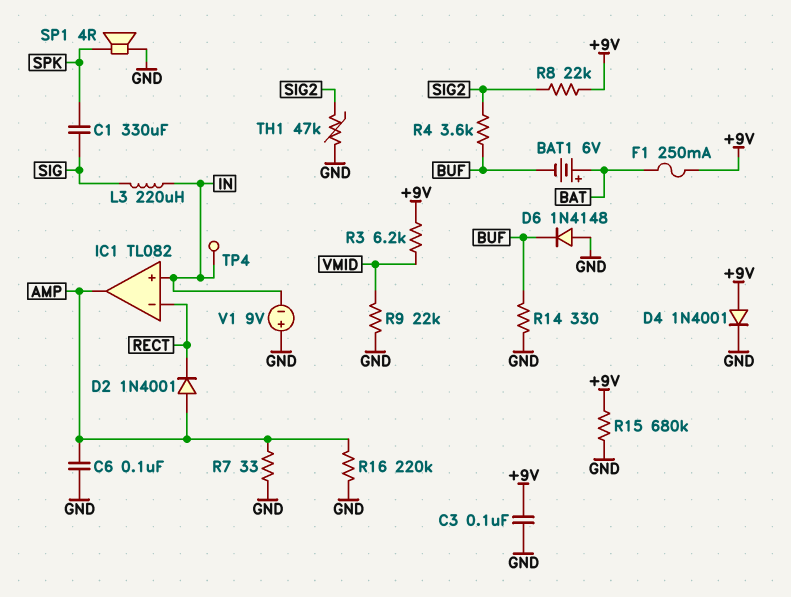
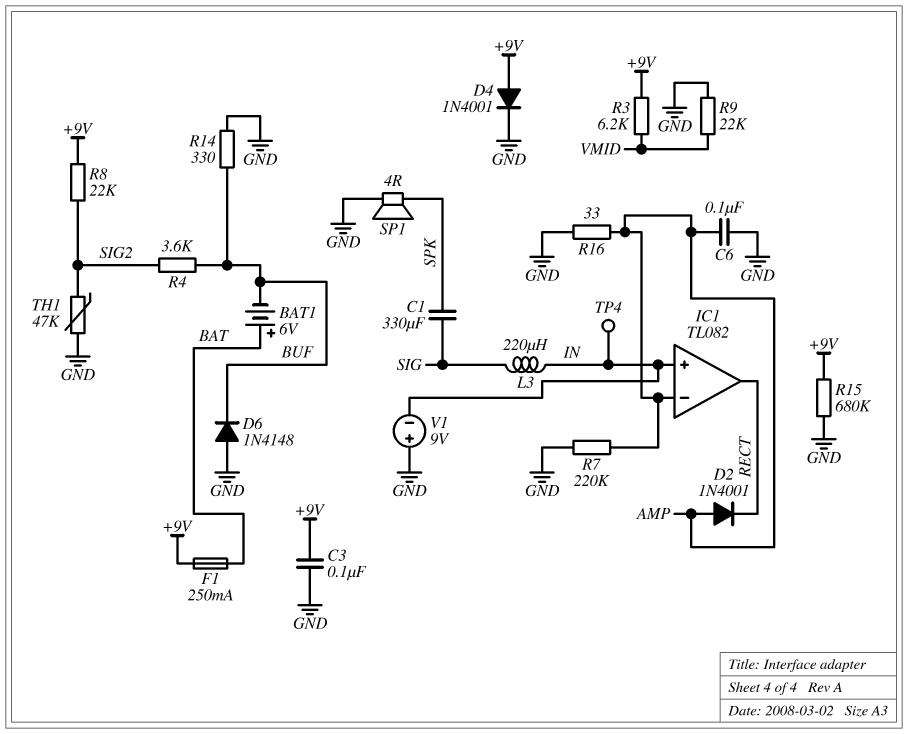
IC1 pin in-: RECT -> AMP
IC1 pin out: AMP -> RECT
R7: 33 (AMP, GND) -> 220k (AMP, GND)
R16: 220k (AMP, GND) -> 33 (AMP, GND)

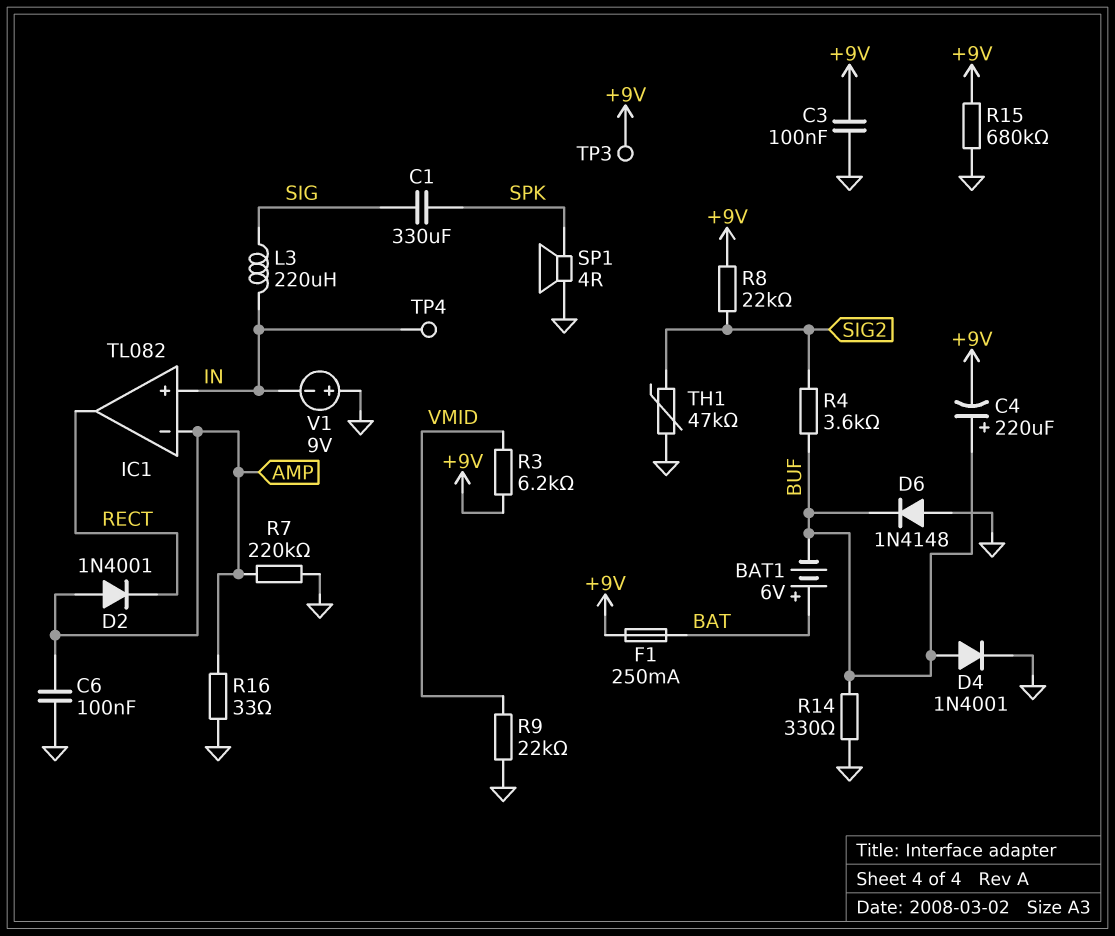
C4: none -> 220uF (plus BUF, minus +9V)
D4: diode 1N4001 (A +9V, K GND) -> diode 1N4001 (A BUF, K GND)
TP3: none -> test point (+9V)

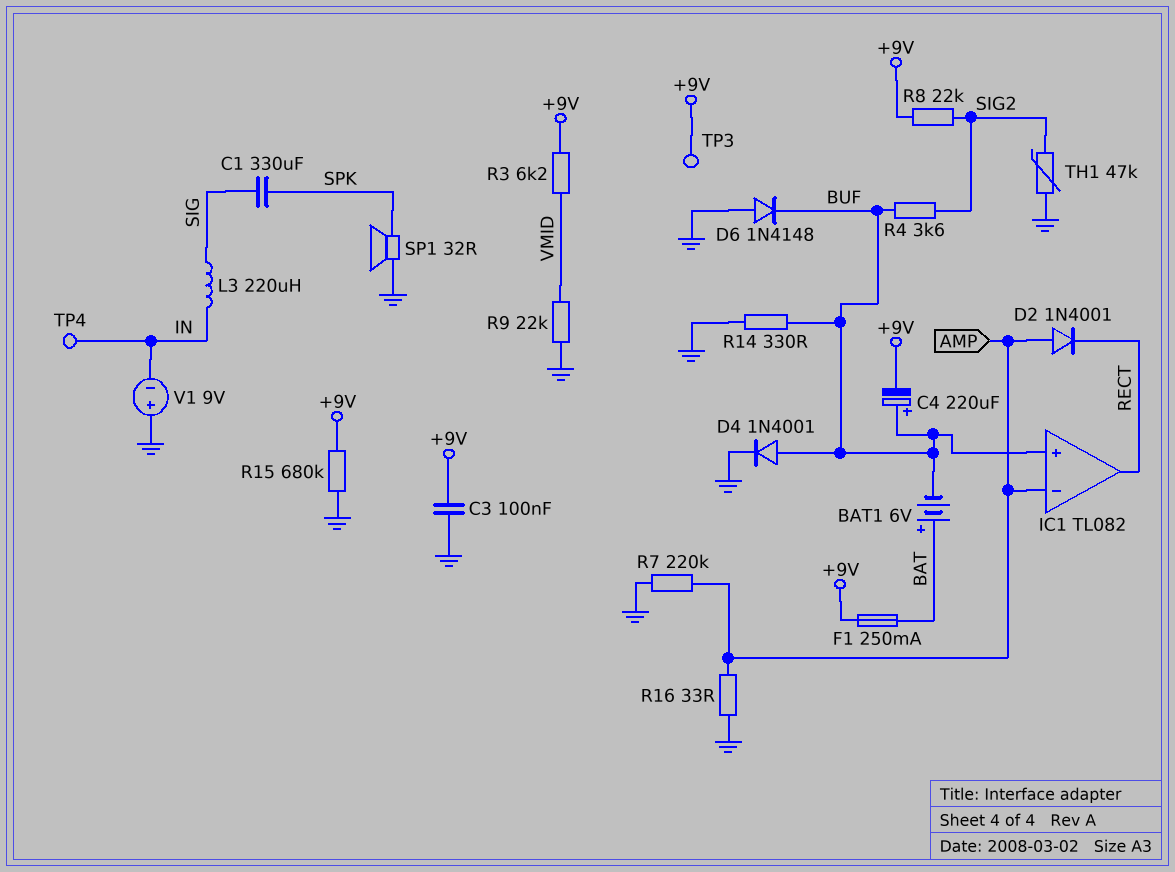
C6: 100nF (AMP, GND) -> none
IC1 pin in+: IN -> BUF
SP1: speaker 4R (GND, SPK) -> speaker 32R (GND, SPK)

